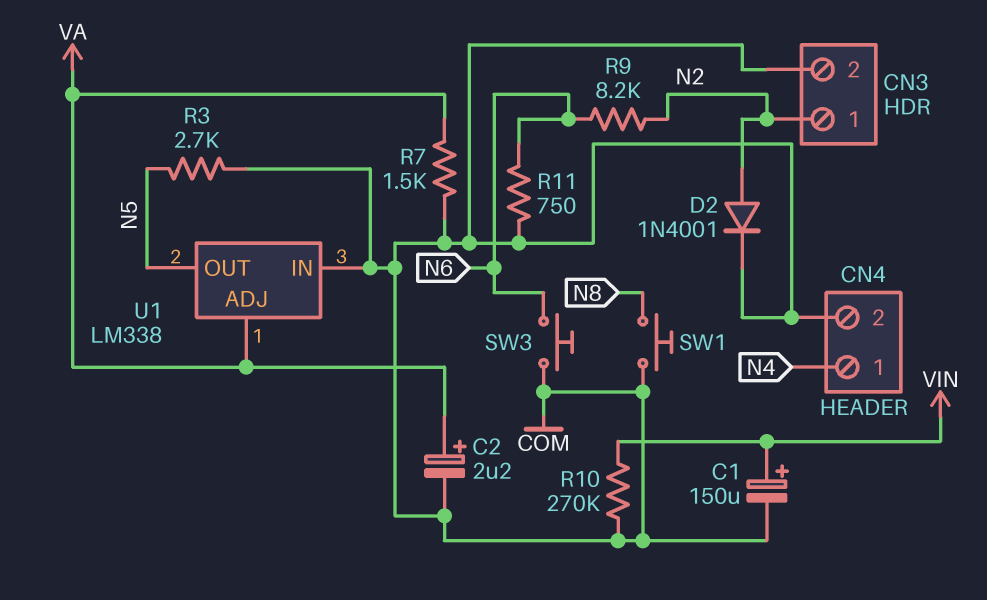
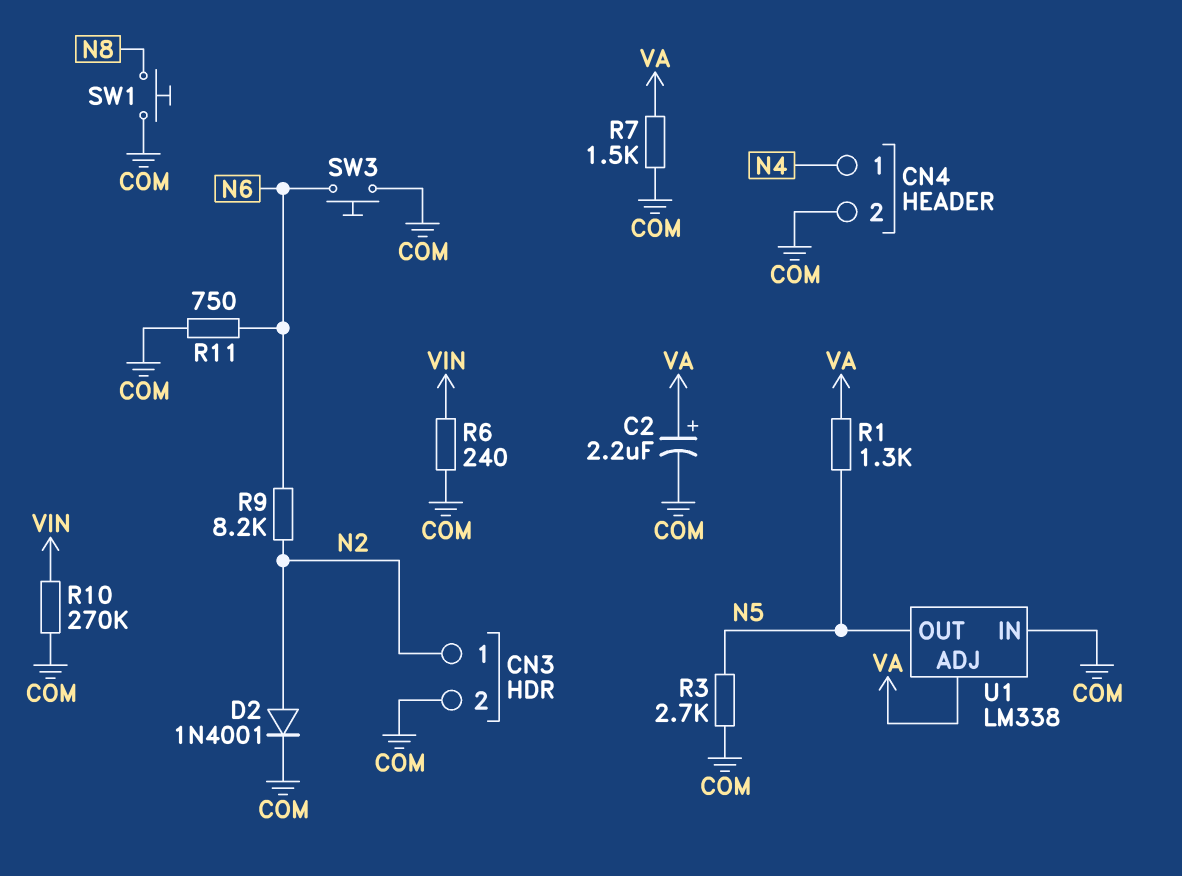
C1: 150uF (plus VIN, minus COM) -> none
R1: none -> 1.3k (N5, VA)
R6: none -> 240 (COM, VIN)

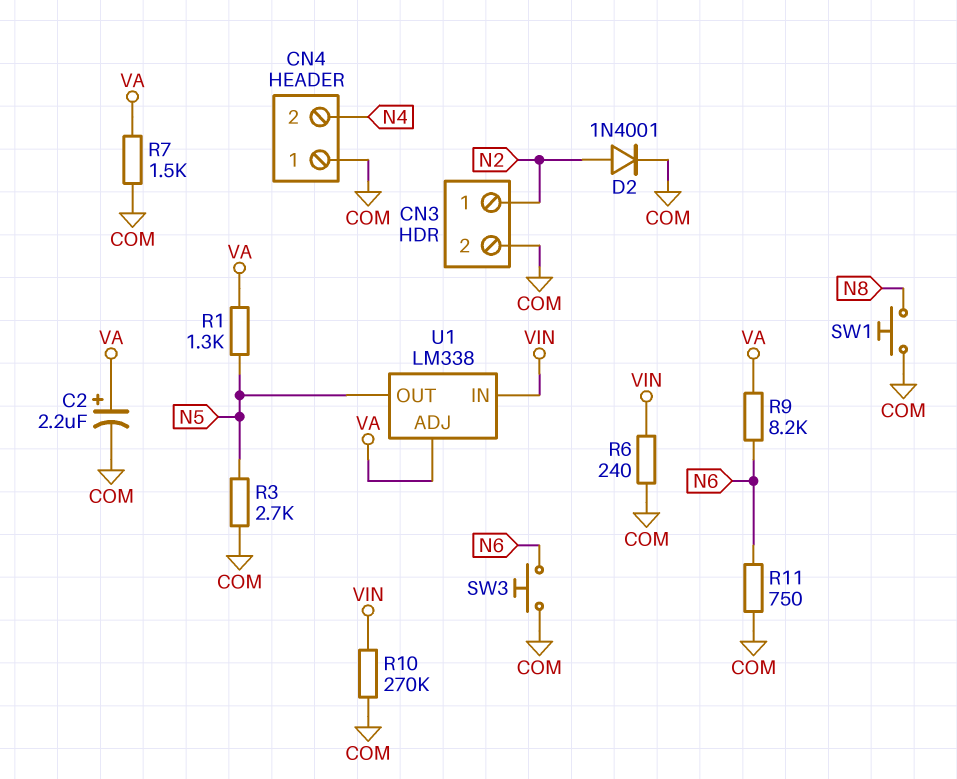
CN4 pin 1: N4 -> COM
CN4 pin 2: COM -> N4
R9: 8.2k (N2, N6) -> 8.2k (N6, VA)
U1 pin IN: COM -> VIN

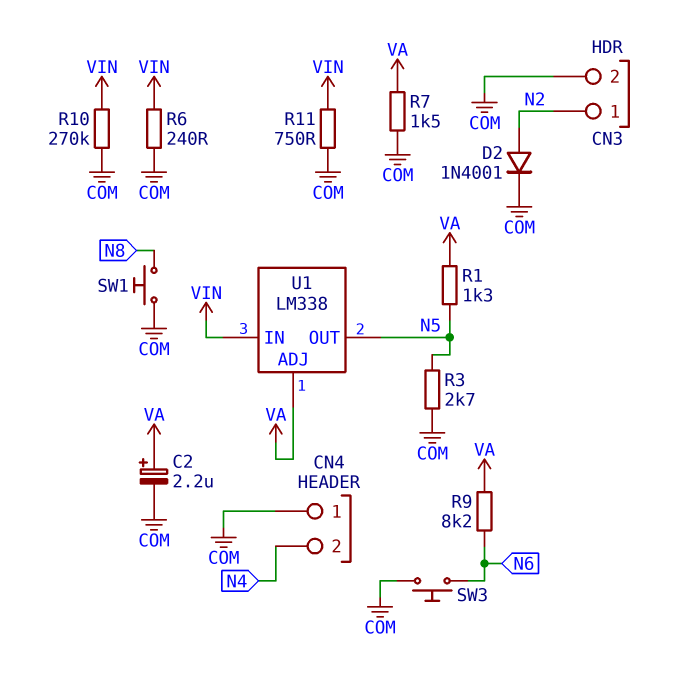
R11: 750 (COM, N6) -> 750 (COM, VIN)

